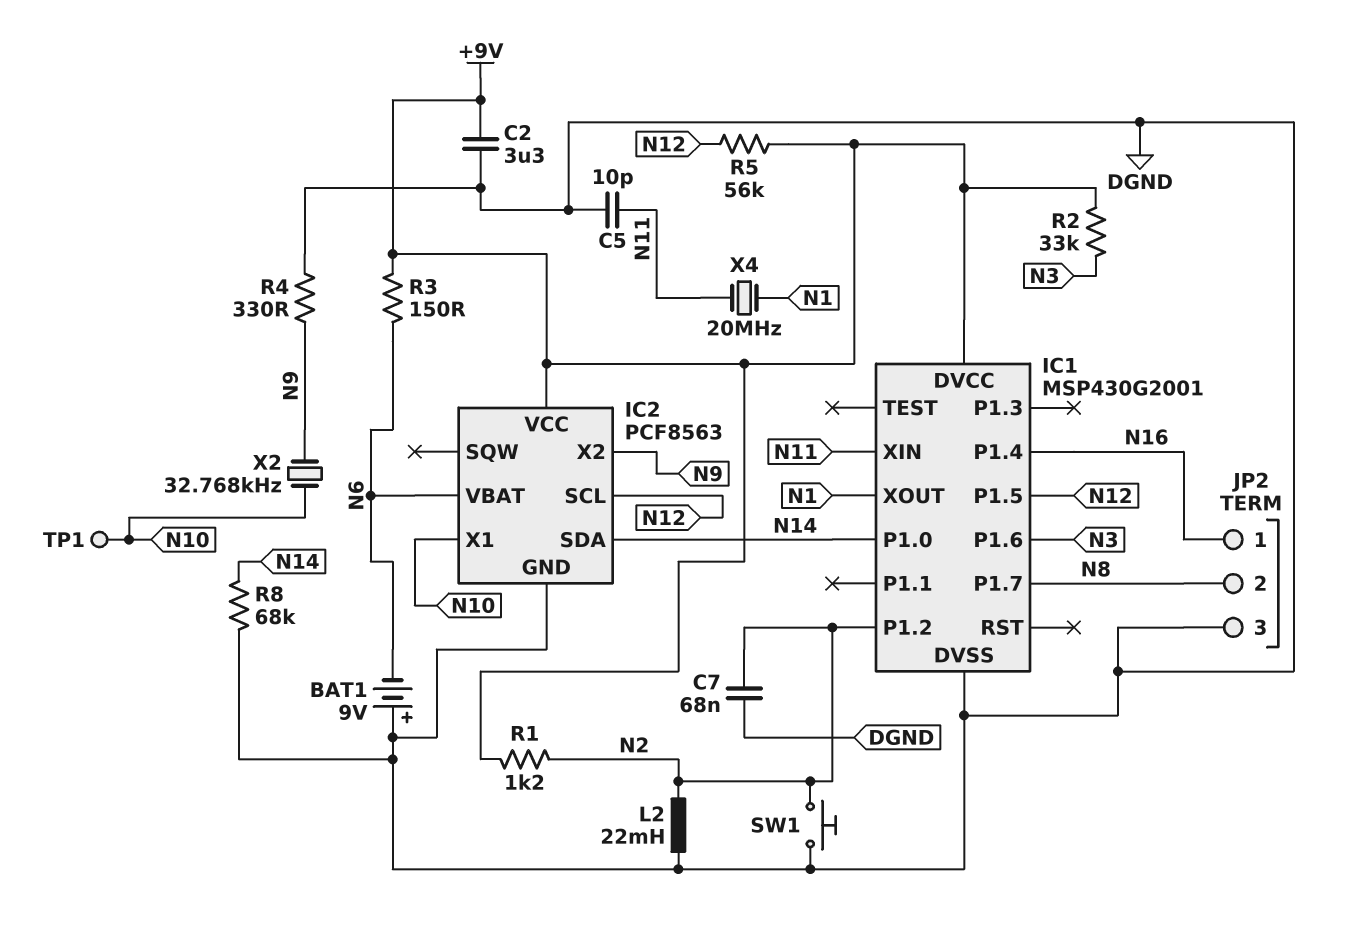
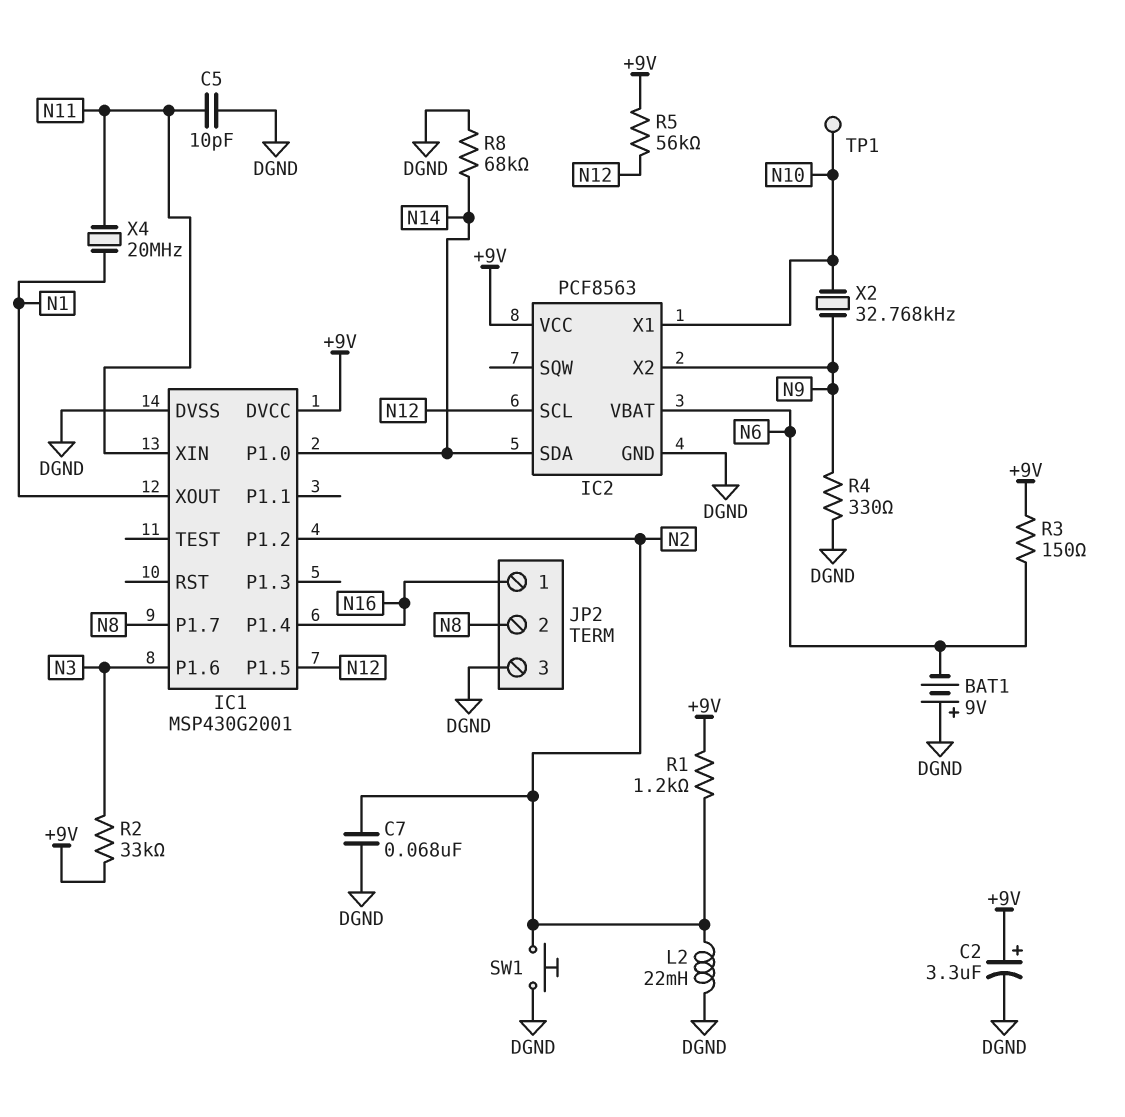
C2: 3.3uF (+9V, DGND) -> 3.3uF (plus +9V, minus DGND)

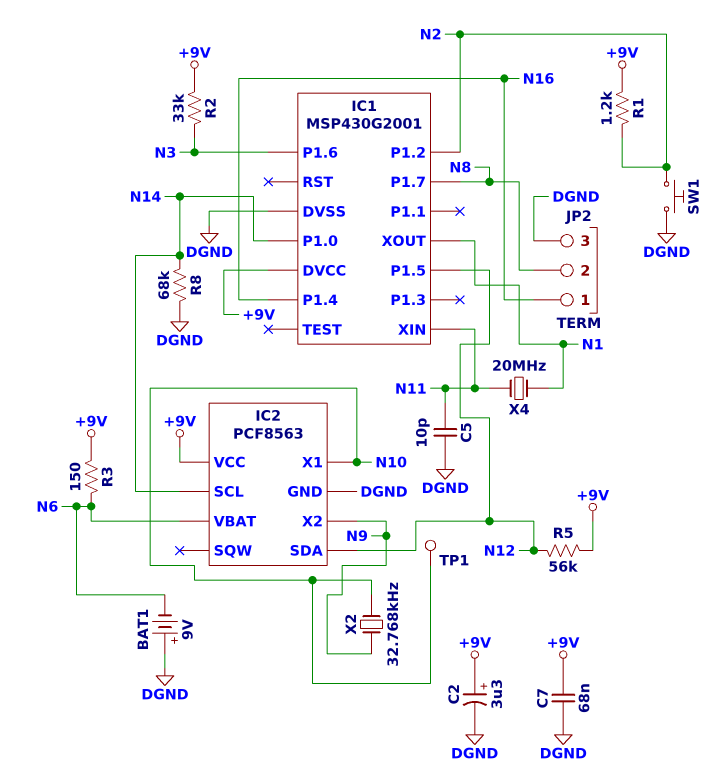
C7: 68nF (DGND, N2) -> 68nF (+9V, DGND)
IC2 pin SCL: N12 -> N14
IC2 pin SDA: N14 -> N12
L2: 22mH (DGND, N2) -> none
R4: 330 (DGND, N9) -> none

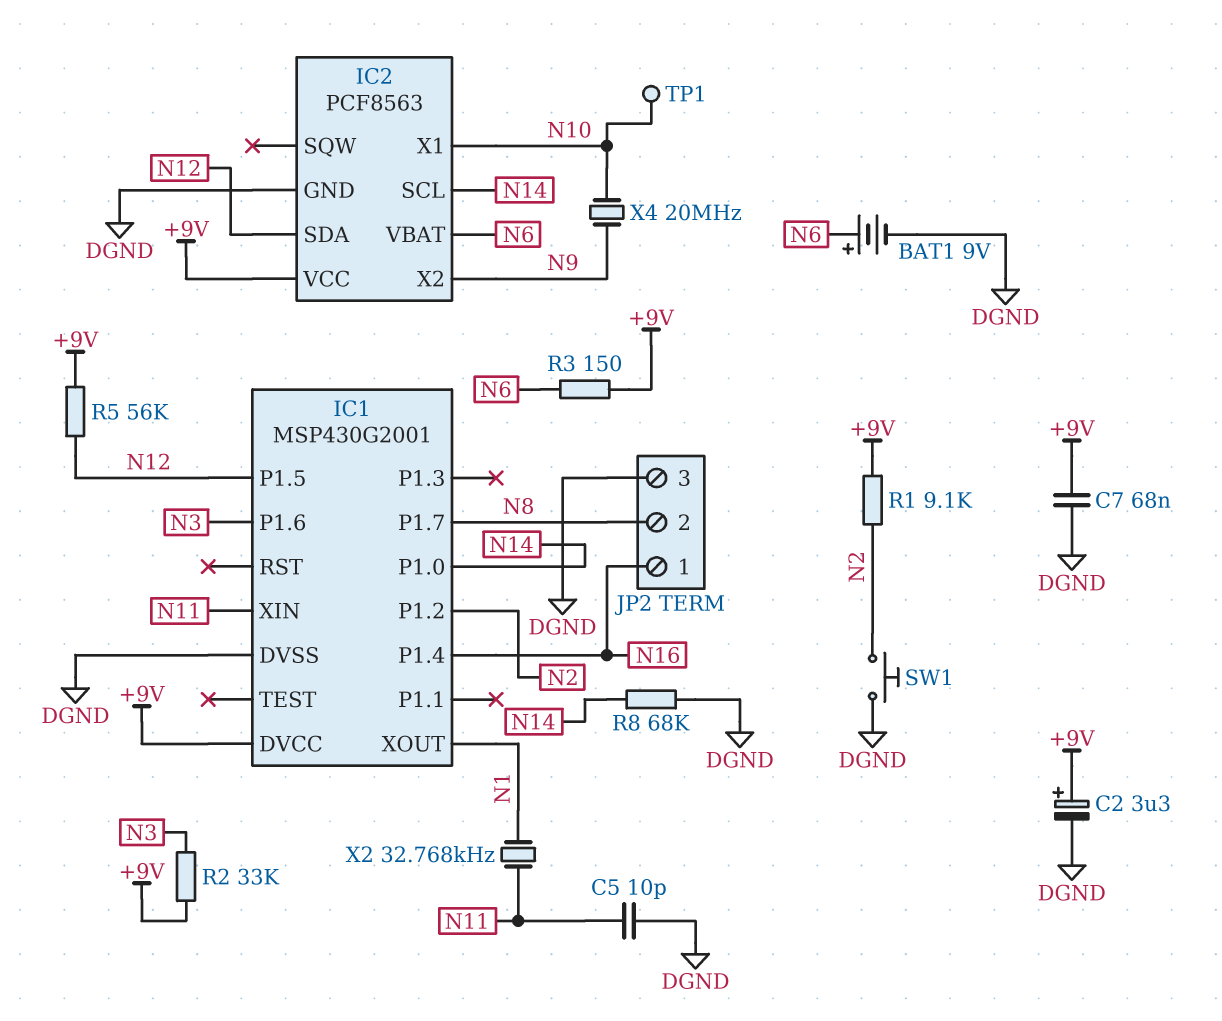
BAT1: 9V (plus DGND, minus N6) -> 9V (plus N6, minus DGND)
R1: 1.2k (+9V, N2) -> 9.1k (+9V, N2)
X2: 32.768kHz (N9, N10) -> 32.768kHz (N1, N11)
X4: 20MHz (N1, N11) -> 20MHz (N9, N10)

